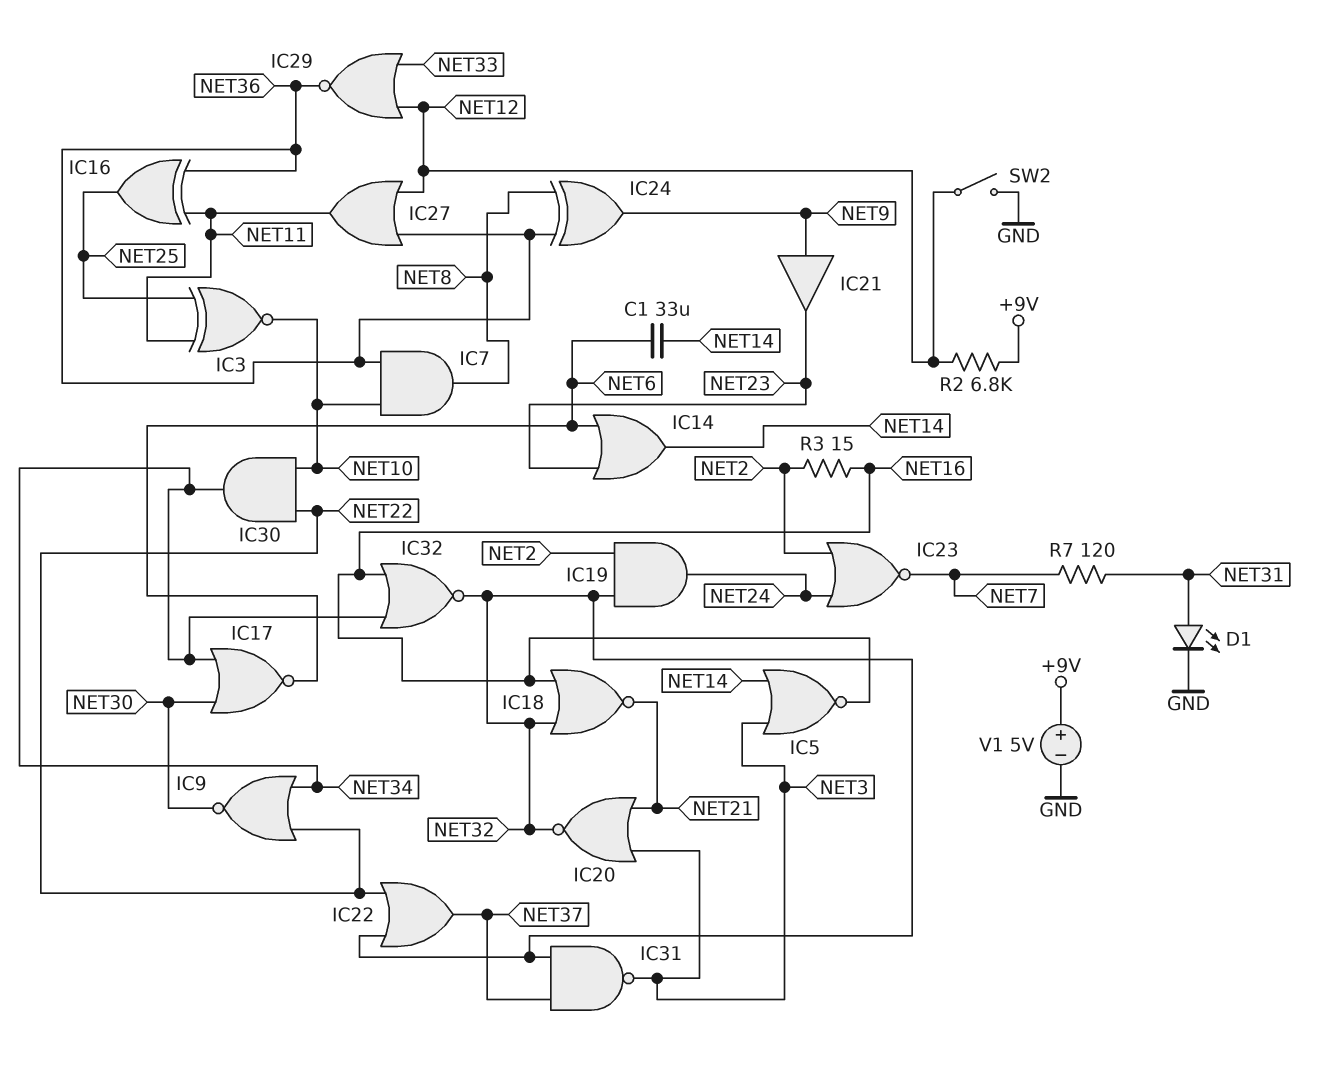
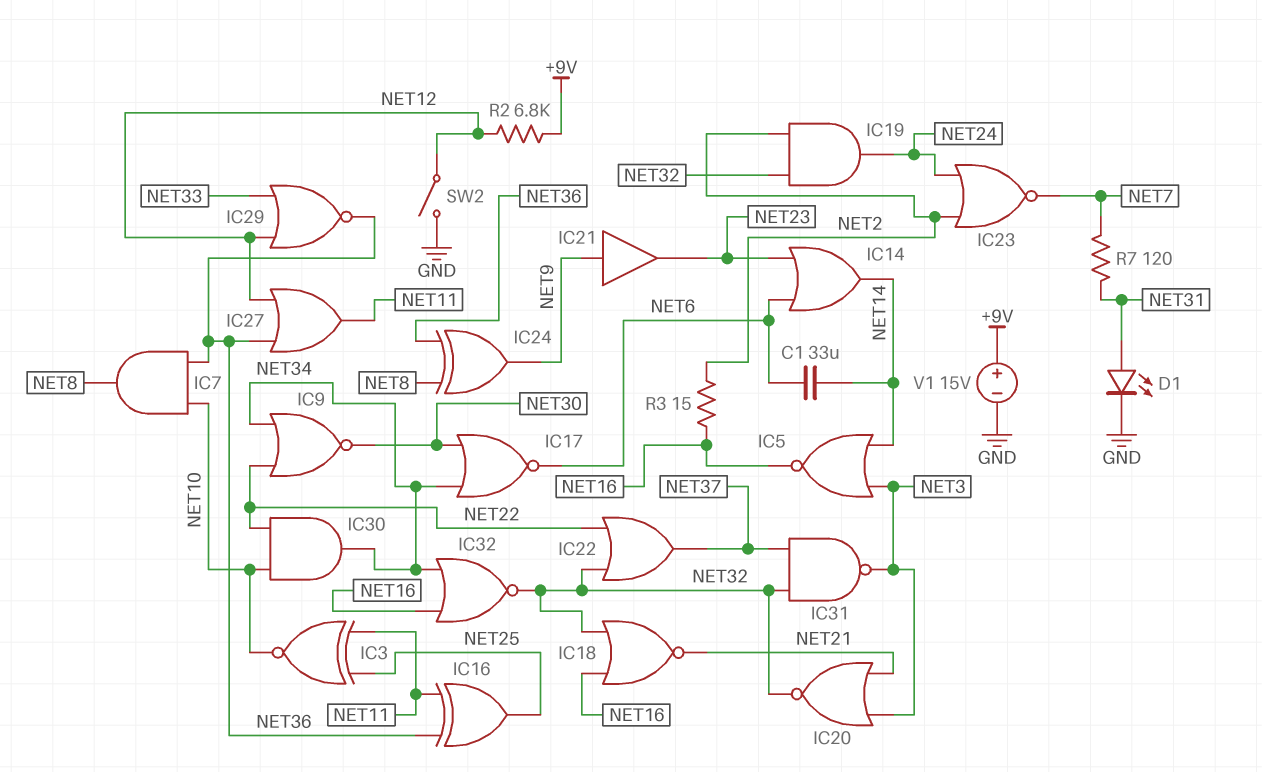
V1: 5V (plus +9V, minus GND) -> 15V (plus +9V, minus GND)

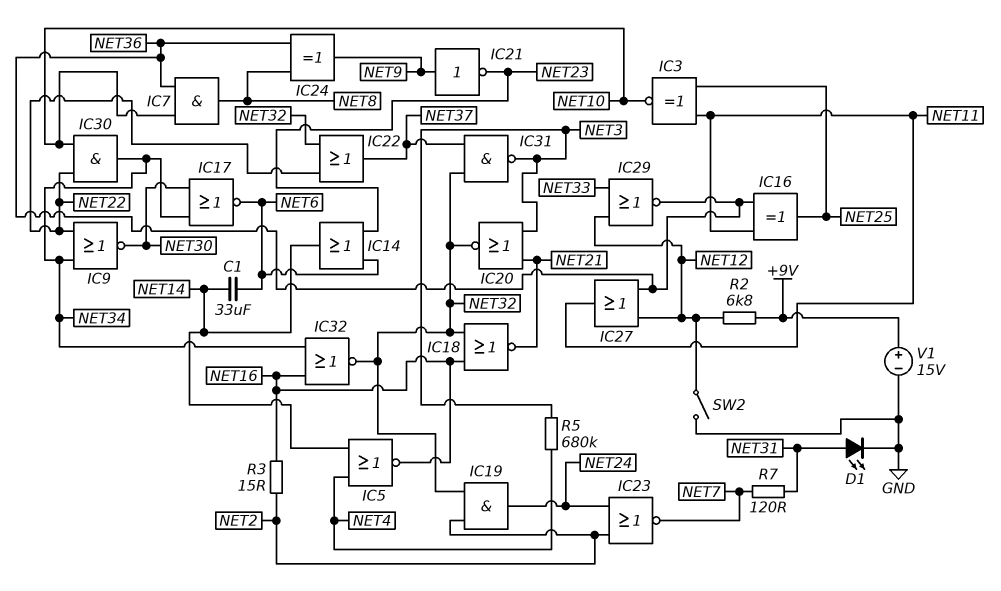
IC5: NOR (in NET3, in NET14, out NET16) -> NOR (in NET4, in NET14, out NET16)
IC21: buffer (in NET9, out NET23) -> NOT (in NET9, out NET23)
R5: none -> 680k (NET3, NET4)

